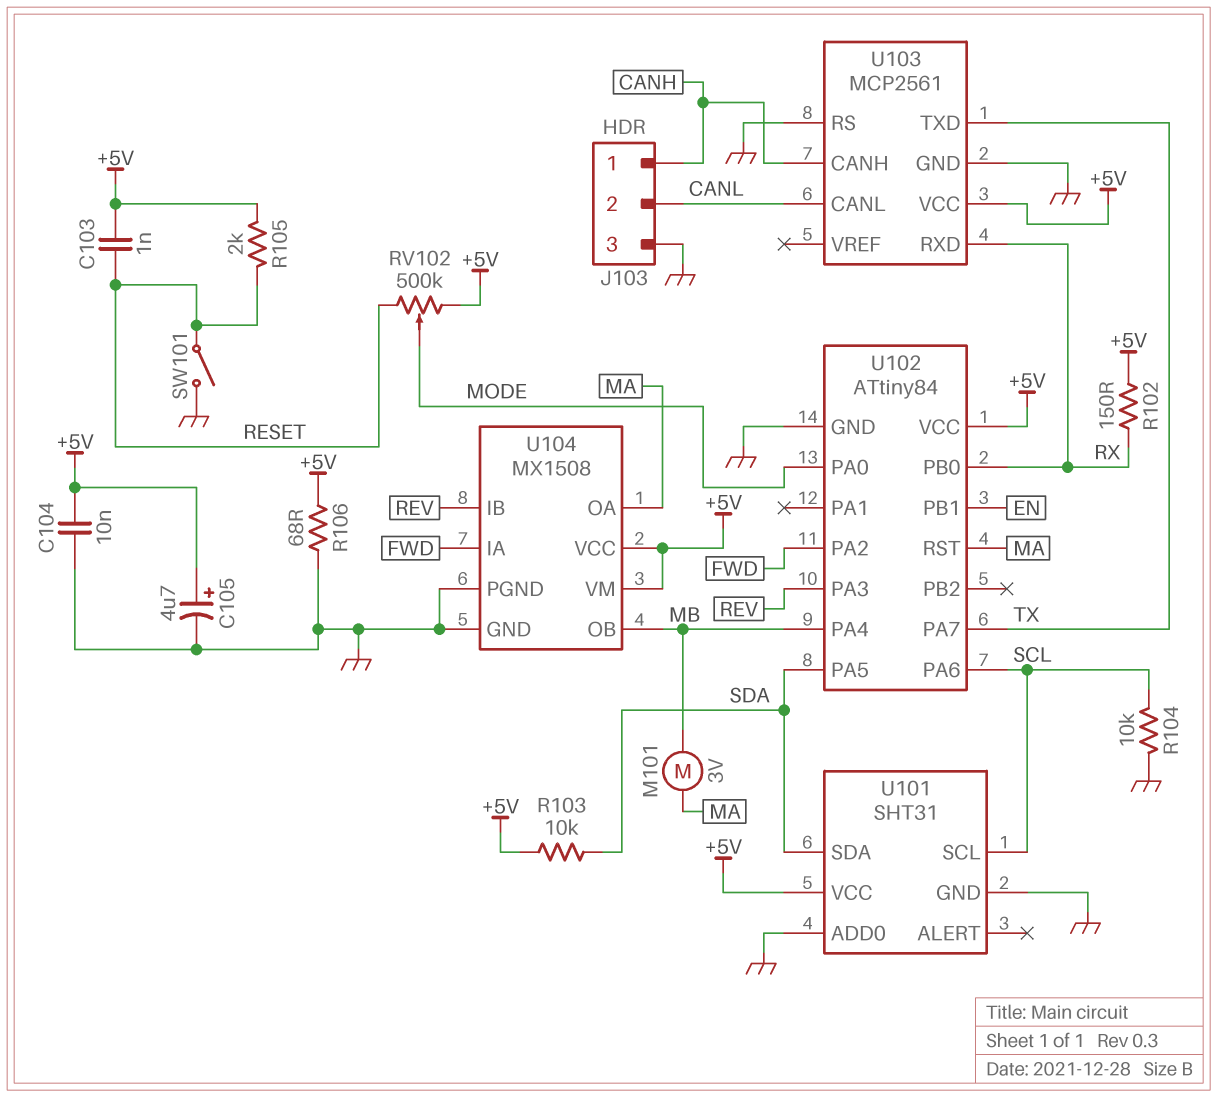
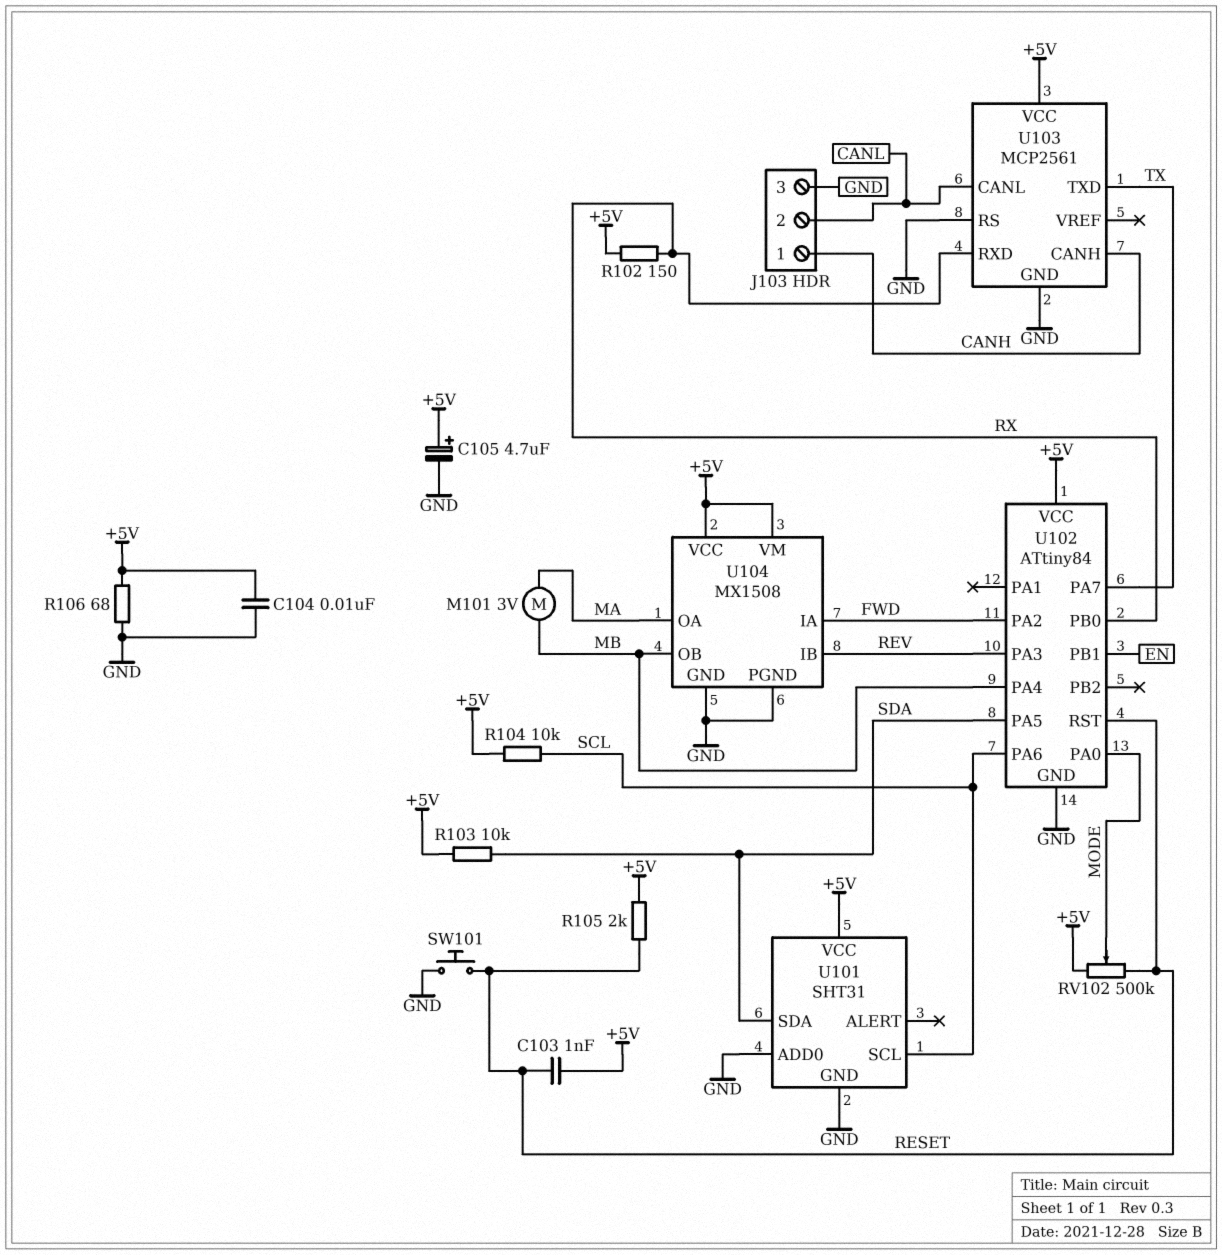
R104: 10k (GND, SCL) -> 10k (+5V, SCL)
SW101: switch (GND, RESET) -> button (GND, RESET)
U102 pin RST: MA -> RESET

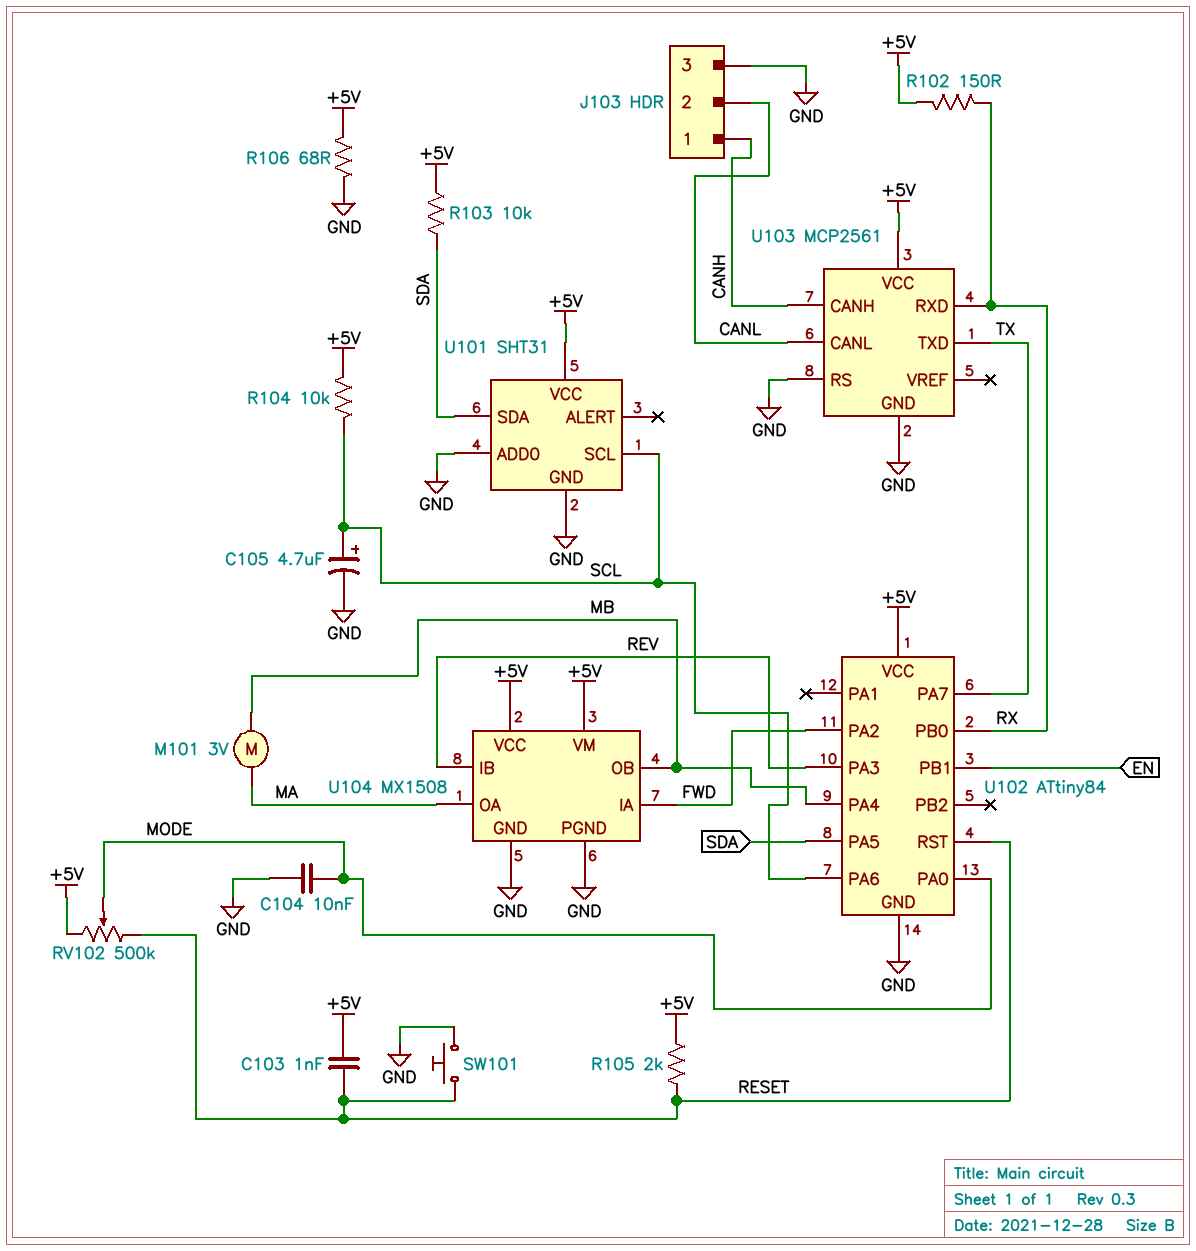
C104: 10nF (+5V, GND) -> 10nF (GND, MODE)
C105: 4.7uF (plus +5V, minus GND) -> 4.7uF (plus SCL, minus GND)

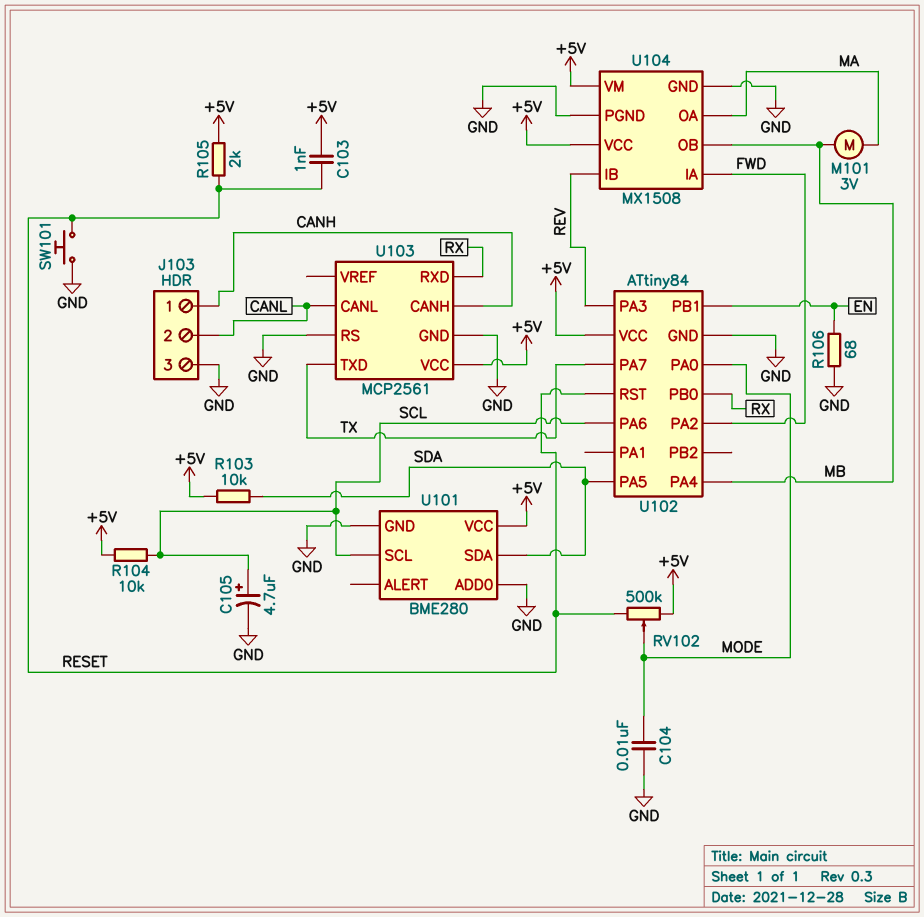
R102: 150 (+5V, RX) -> none
R106: 68 (+5V, GND) -> 68 (EN, GND)
U101: SHT31 -> BME280

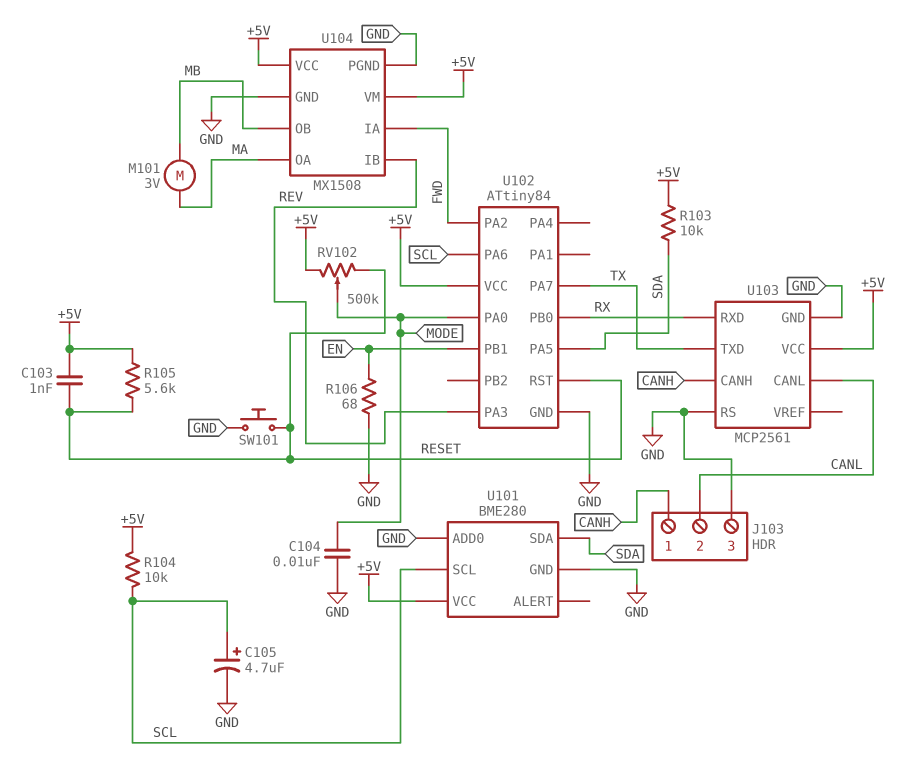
R105: 2k (+5V, RESET) -> 5.6k (+5V, RESET)
U102 pin PA4: MB -> none

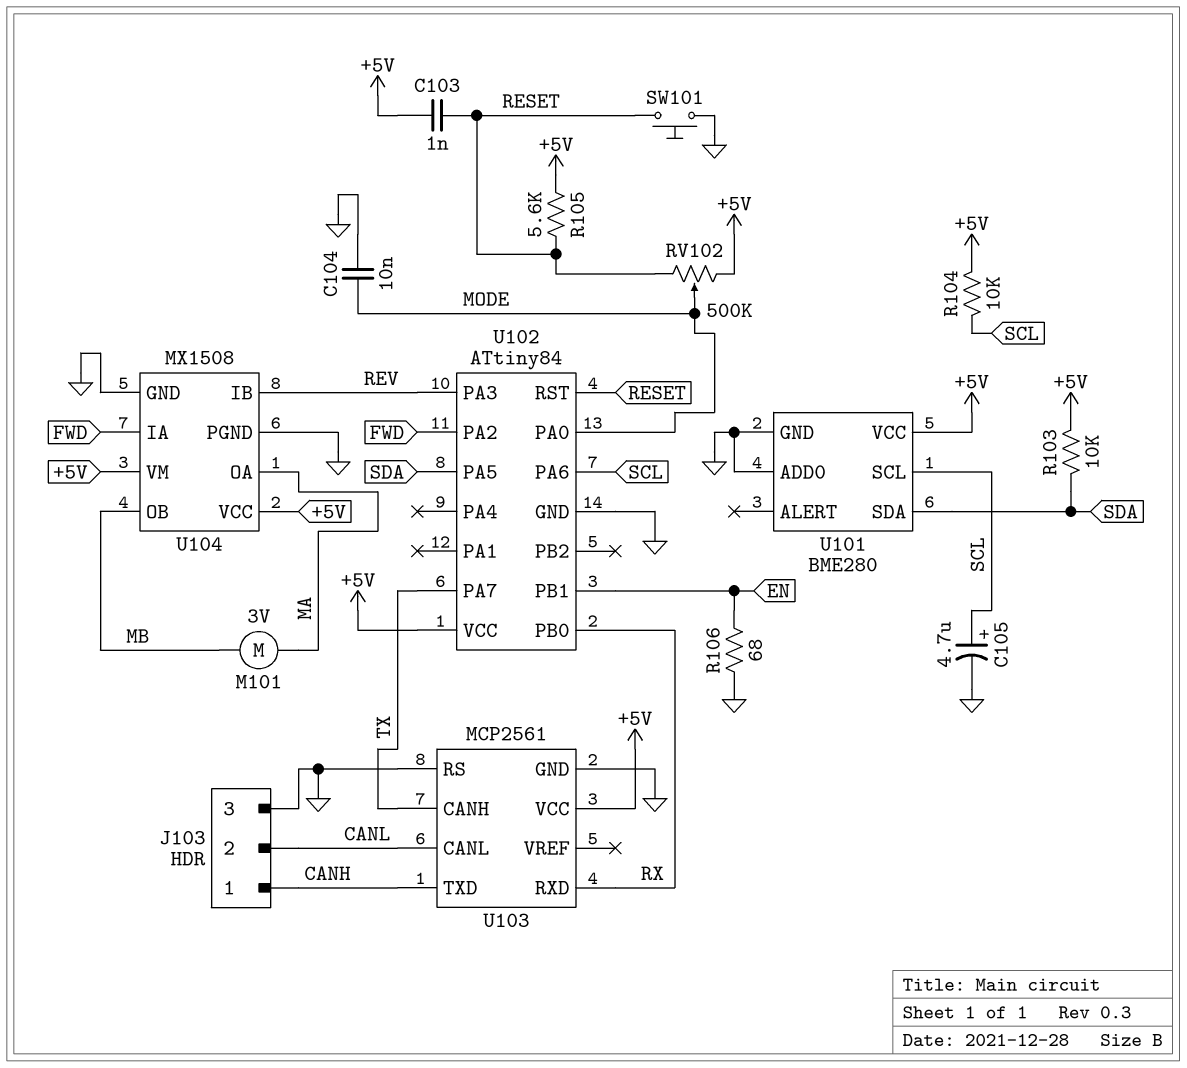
U103 pin CANH: CANH -> TX
U103 pin TXD: TX -> CANH

